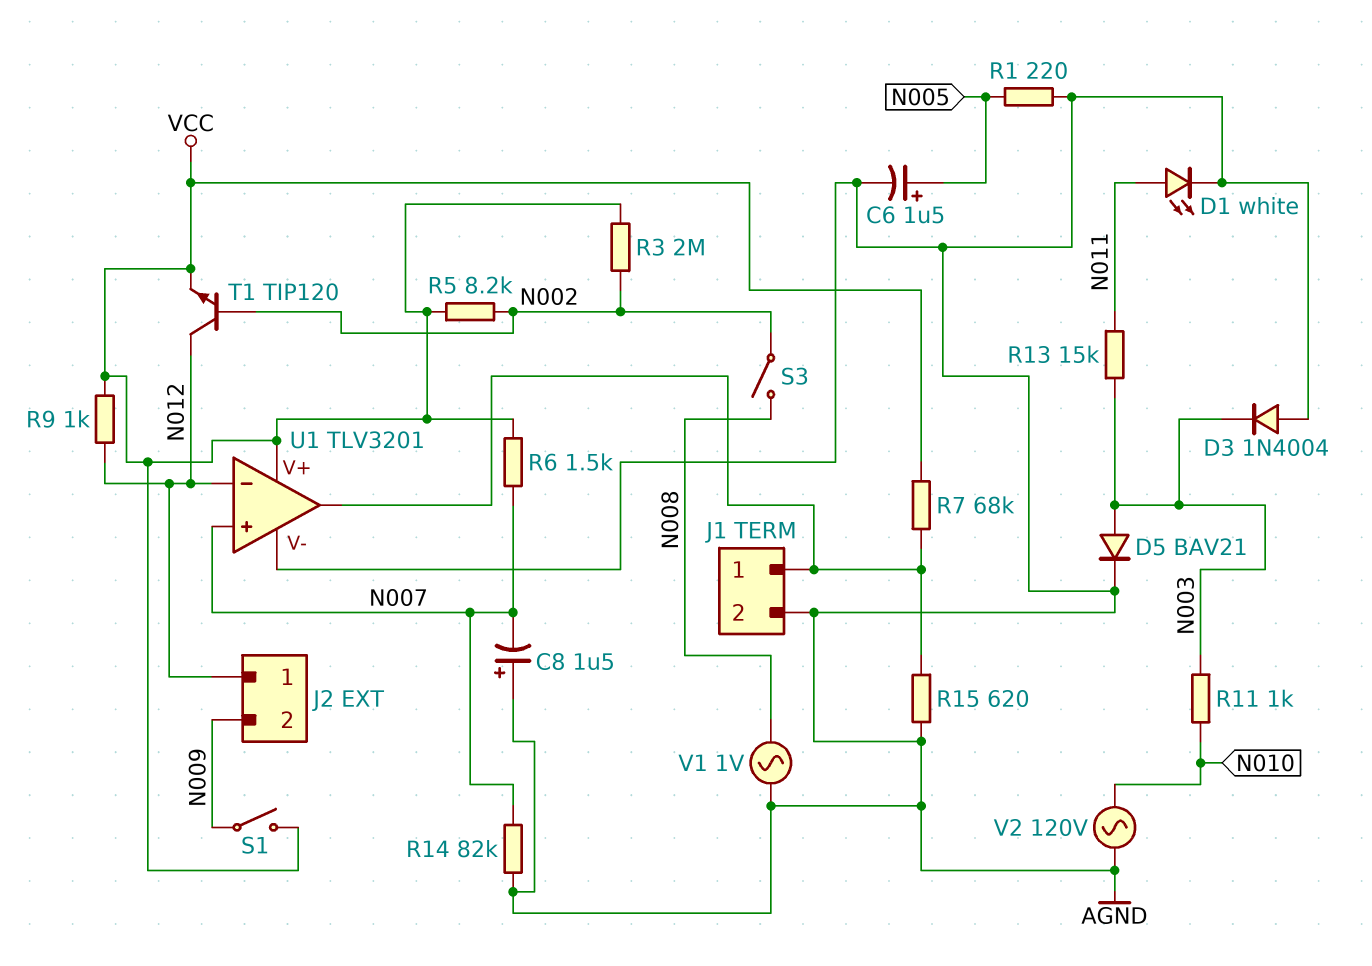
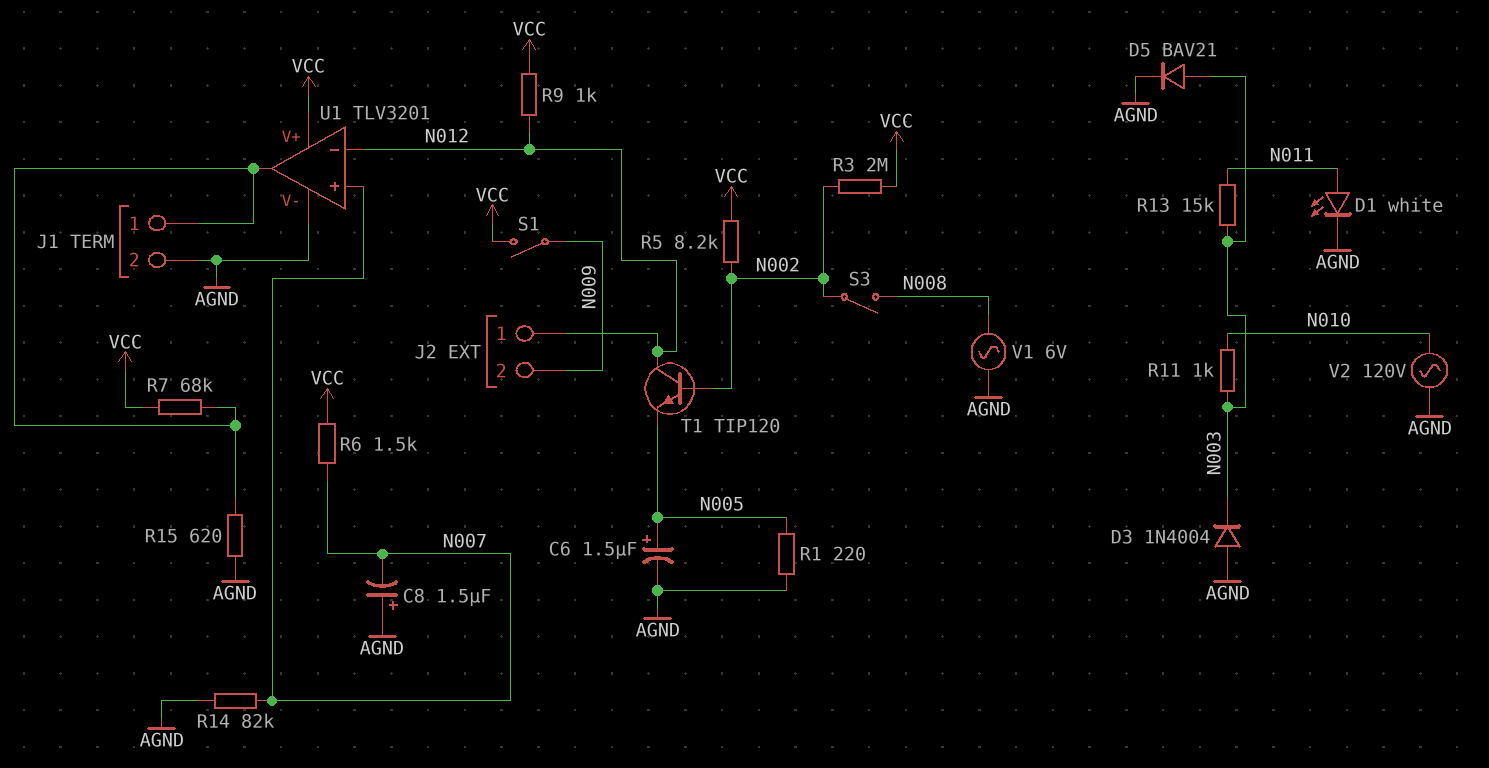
T1: NPN TIP120 (B N002, C N012, E VCC) -> NPN TIP120 (B N002, C N012, E N005)
V1: AC 1V (AGND, N008) -> AC 6V (AGND, N008)

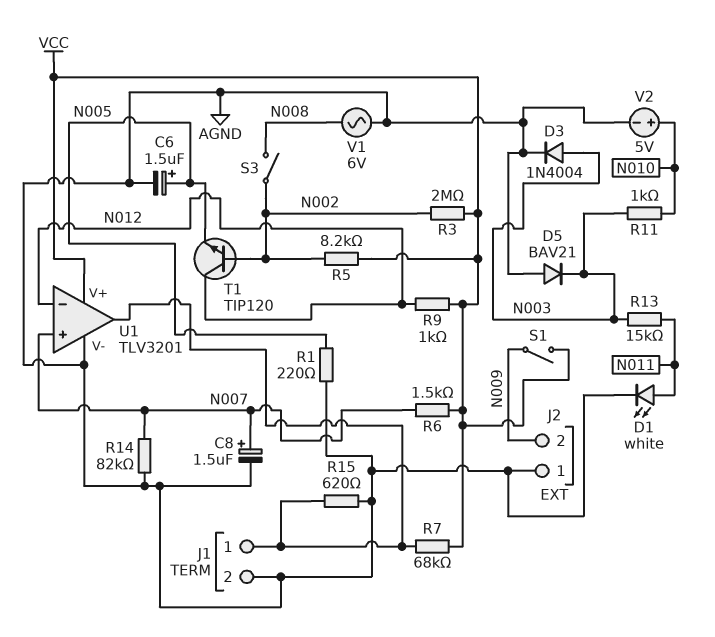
C8: 1.5uF (plus AGND, minus N007) -> 1.5uF (plus N007, minus AGND)
D3: diode 1N4004 (A AGND, K N003) -> diode 1N4004 (A N003, K AGND)
D5: diode BAV21 (A N003, K AGND) -> diode BAV21 (A AGND, K N003)
J2 pin 1: N012 -> AGND
V2: AC 120V (AGND, N010) -> 5V (plus N010, minus AGND)

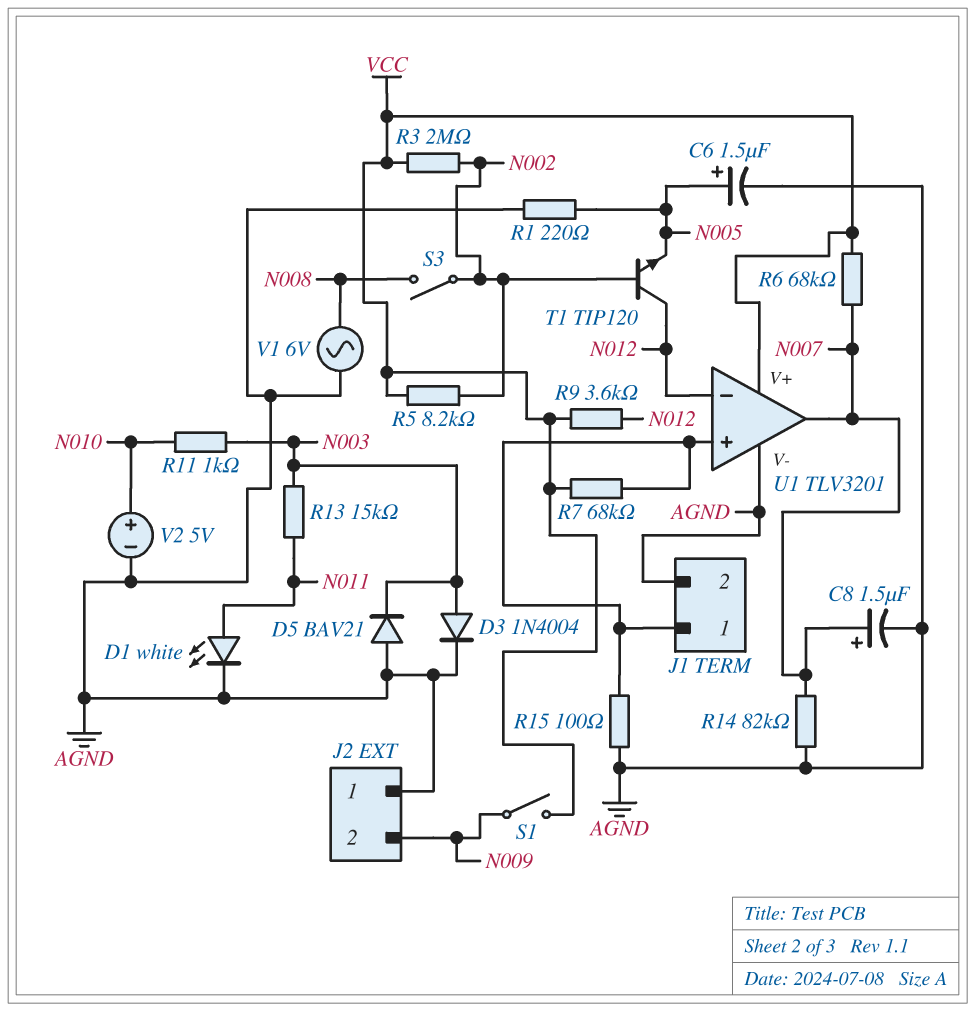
R6: 1.5k (N007, VCC) -> 68k (N007, VCC)
R9: 1k (N012, VCC) -> 3.6k (N012, VCC)
R15: 620 (AGND, J1/1) -> 100 (AGND, J1/1)
U1 pin in+: N007 -> J1/1
U1 pin out: J1/1 -> N007

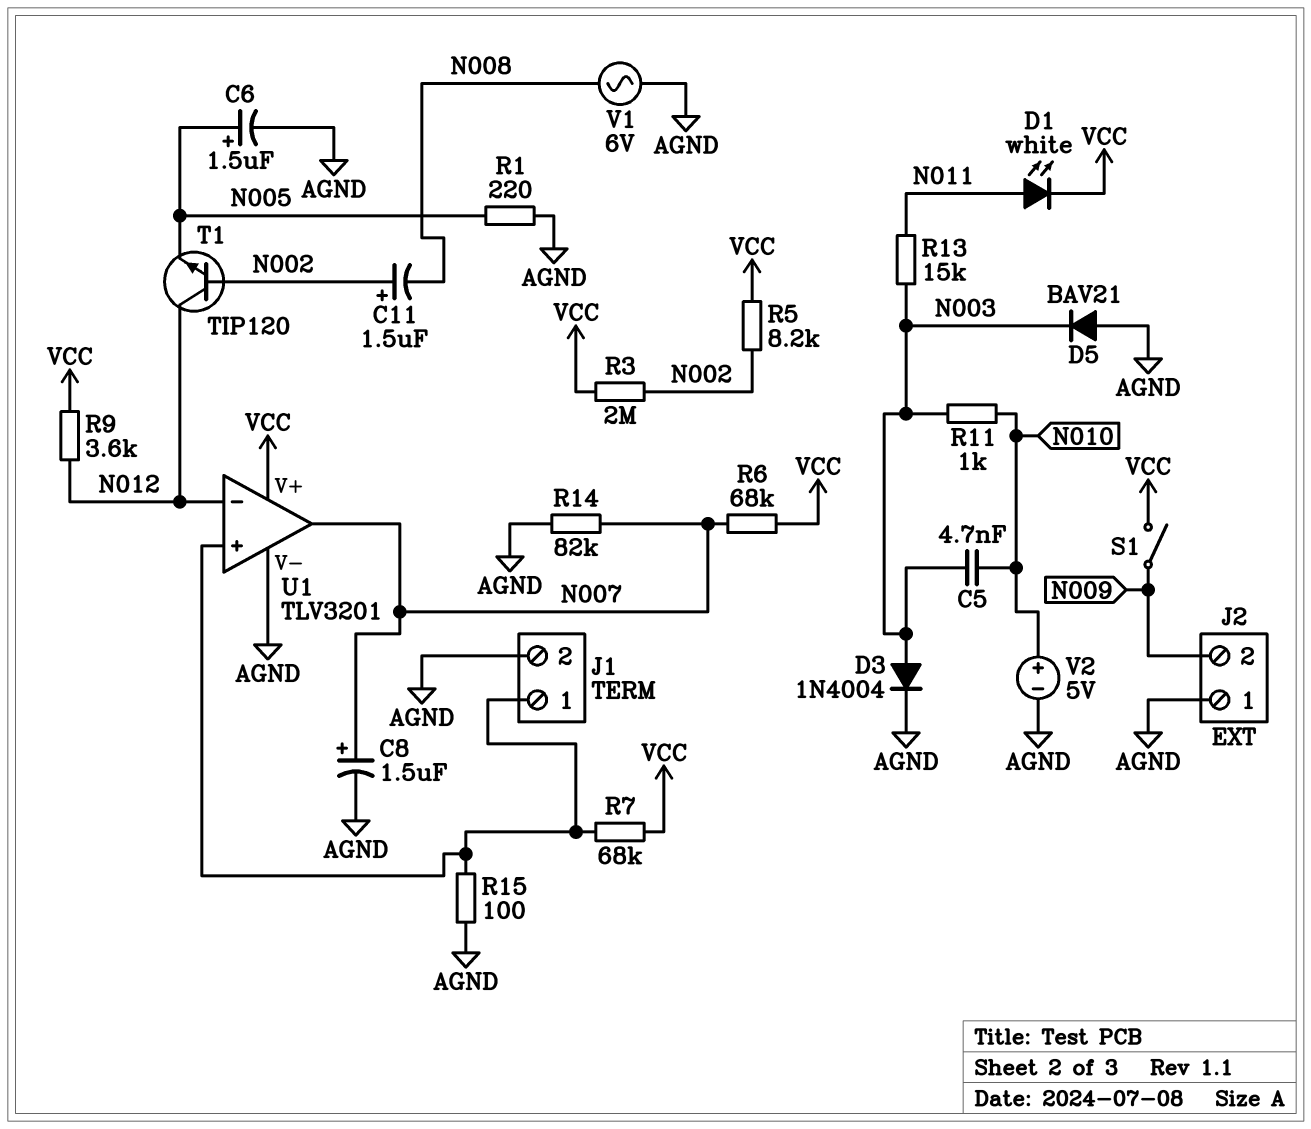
C5: none -> 4.7nF (N003, N010)
C11: none -> 1.5uF (plus N002, minus N008)
D1: LED white (A N011, K AGND) -> LED white (A N011, K VCC)
S3: switch (N002, N008) -> none

